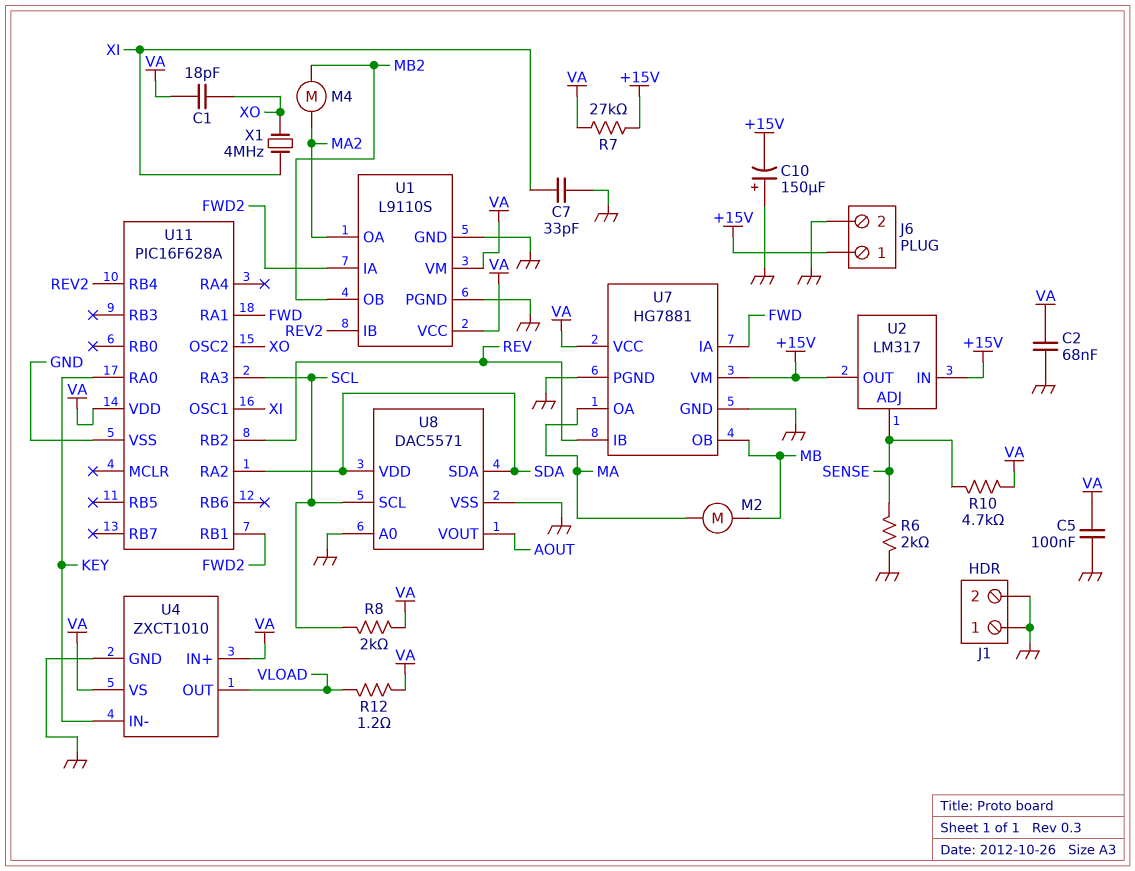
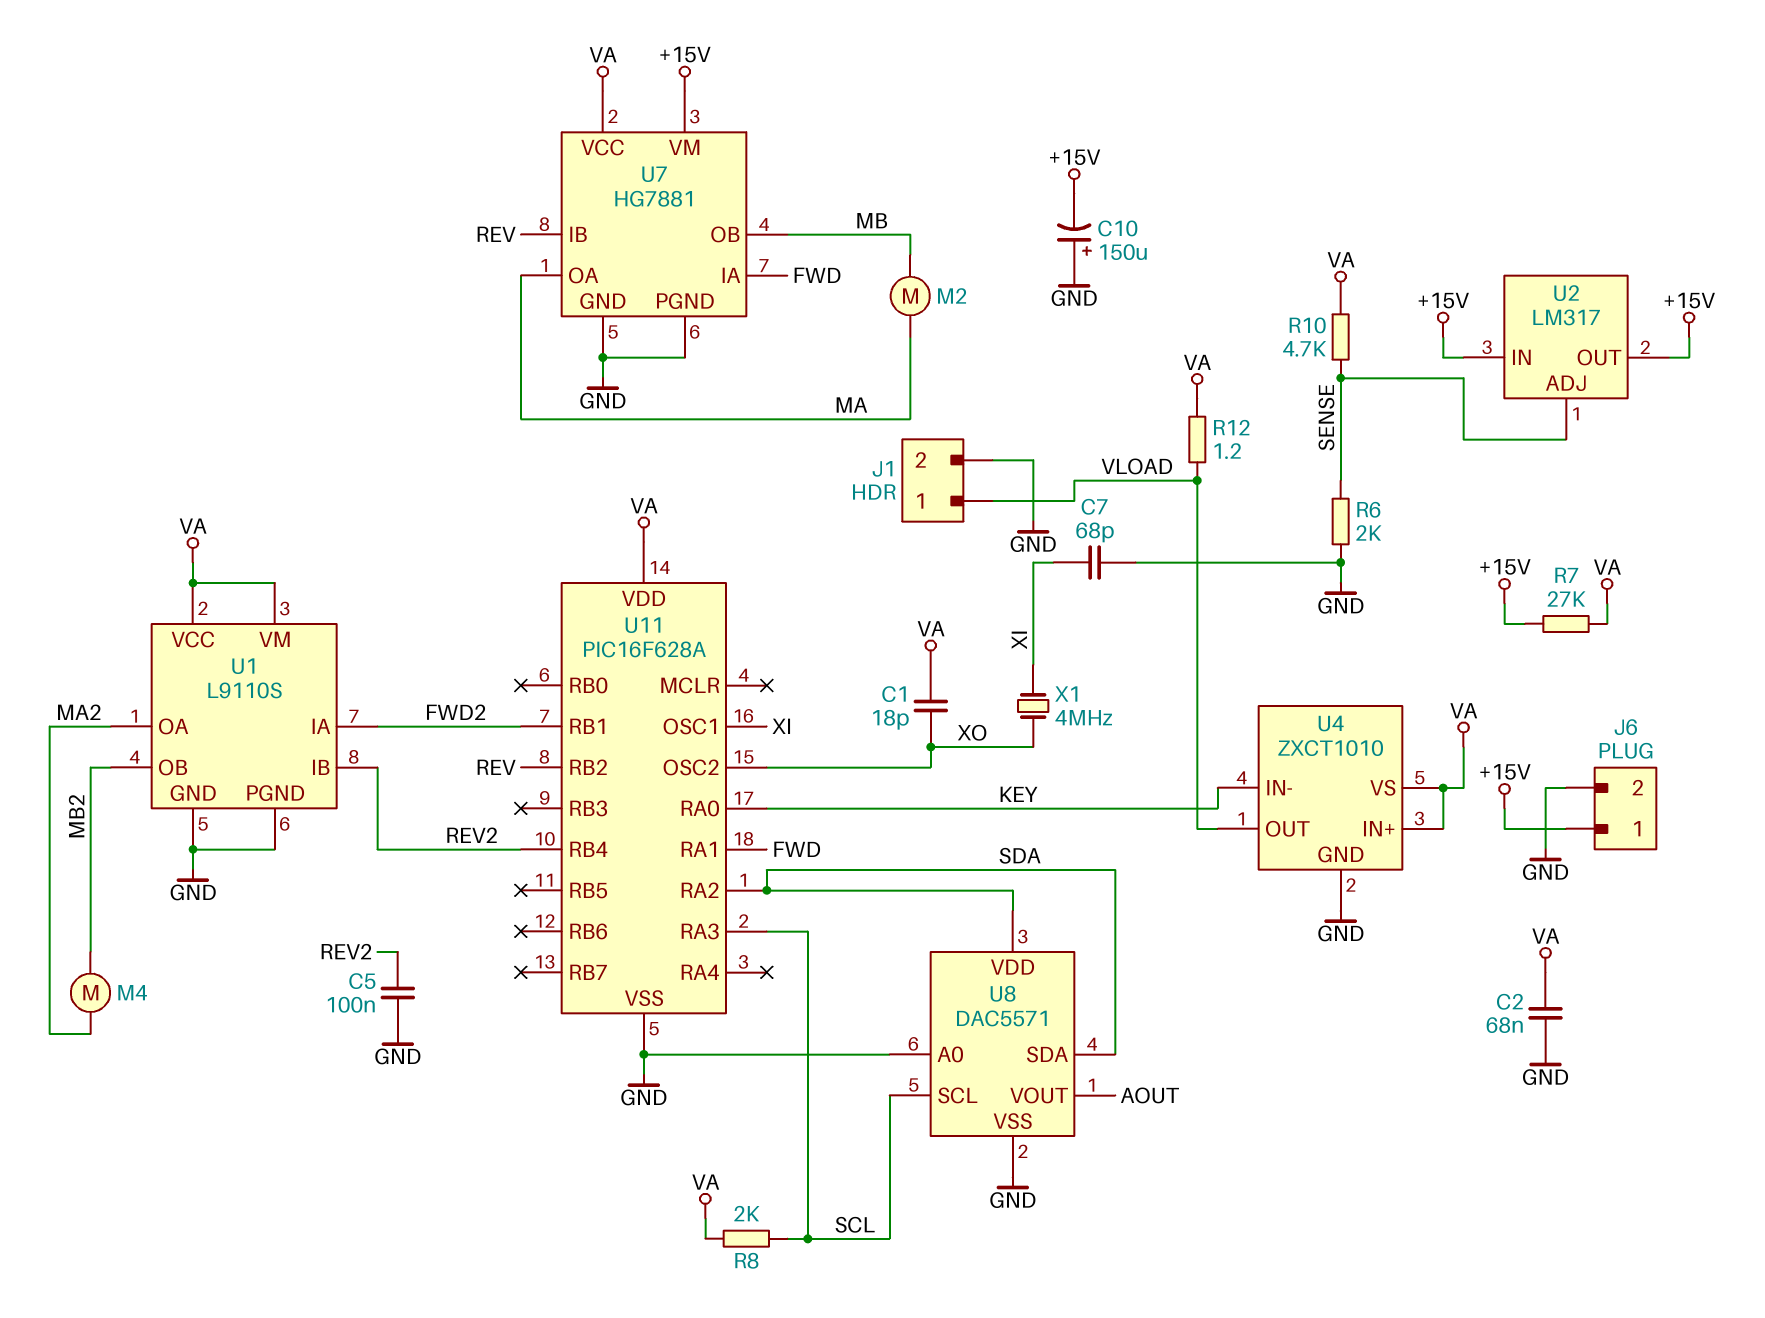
C5: 100nF (GND, VA) -> 100nF (GND, REV2)
C7: 33pF (GND, XI) -> 68pF (GND, XI)
J1 pin 1: GND -> VLOAD

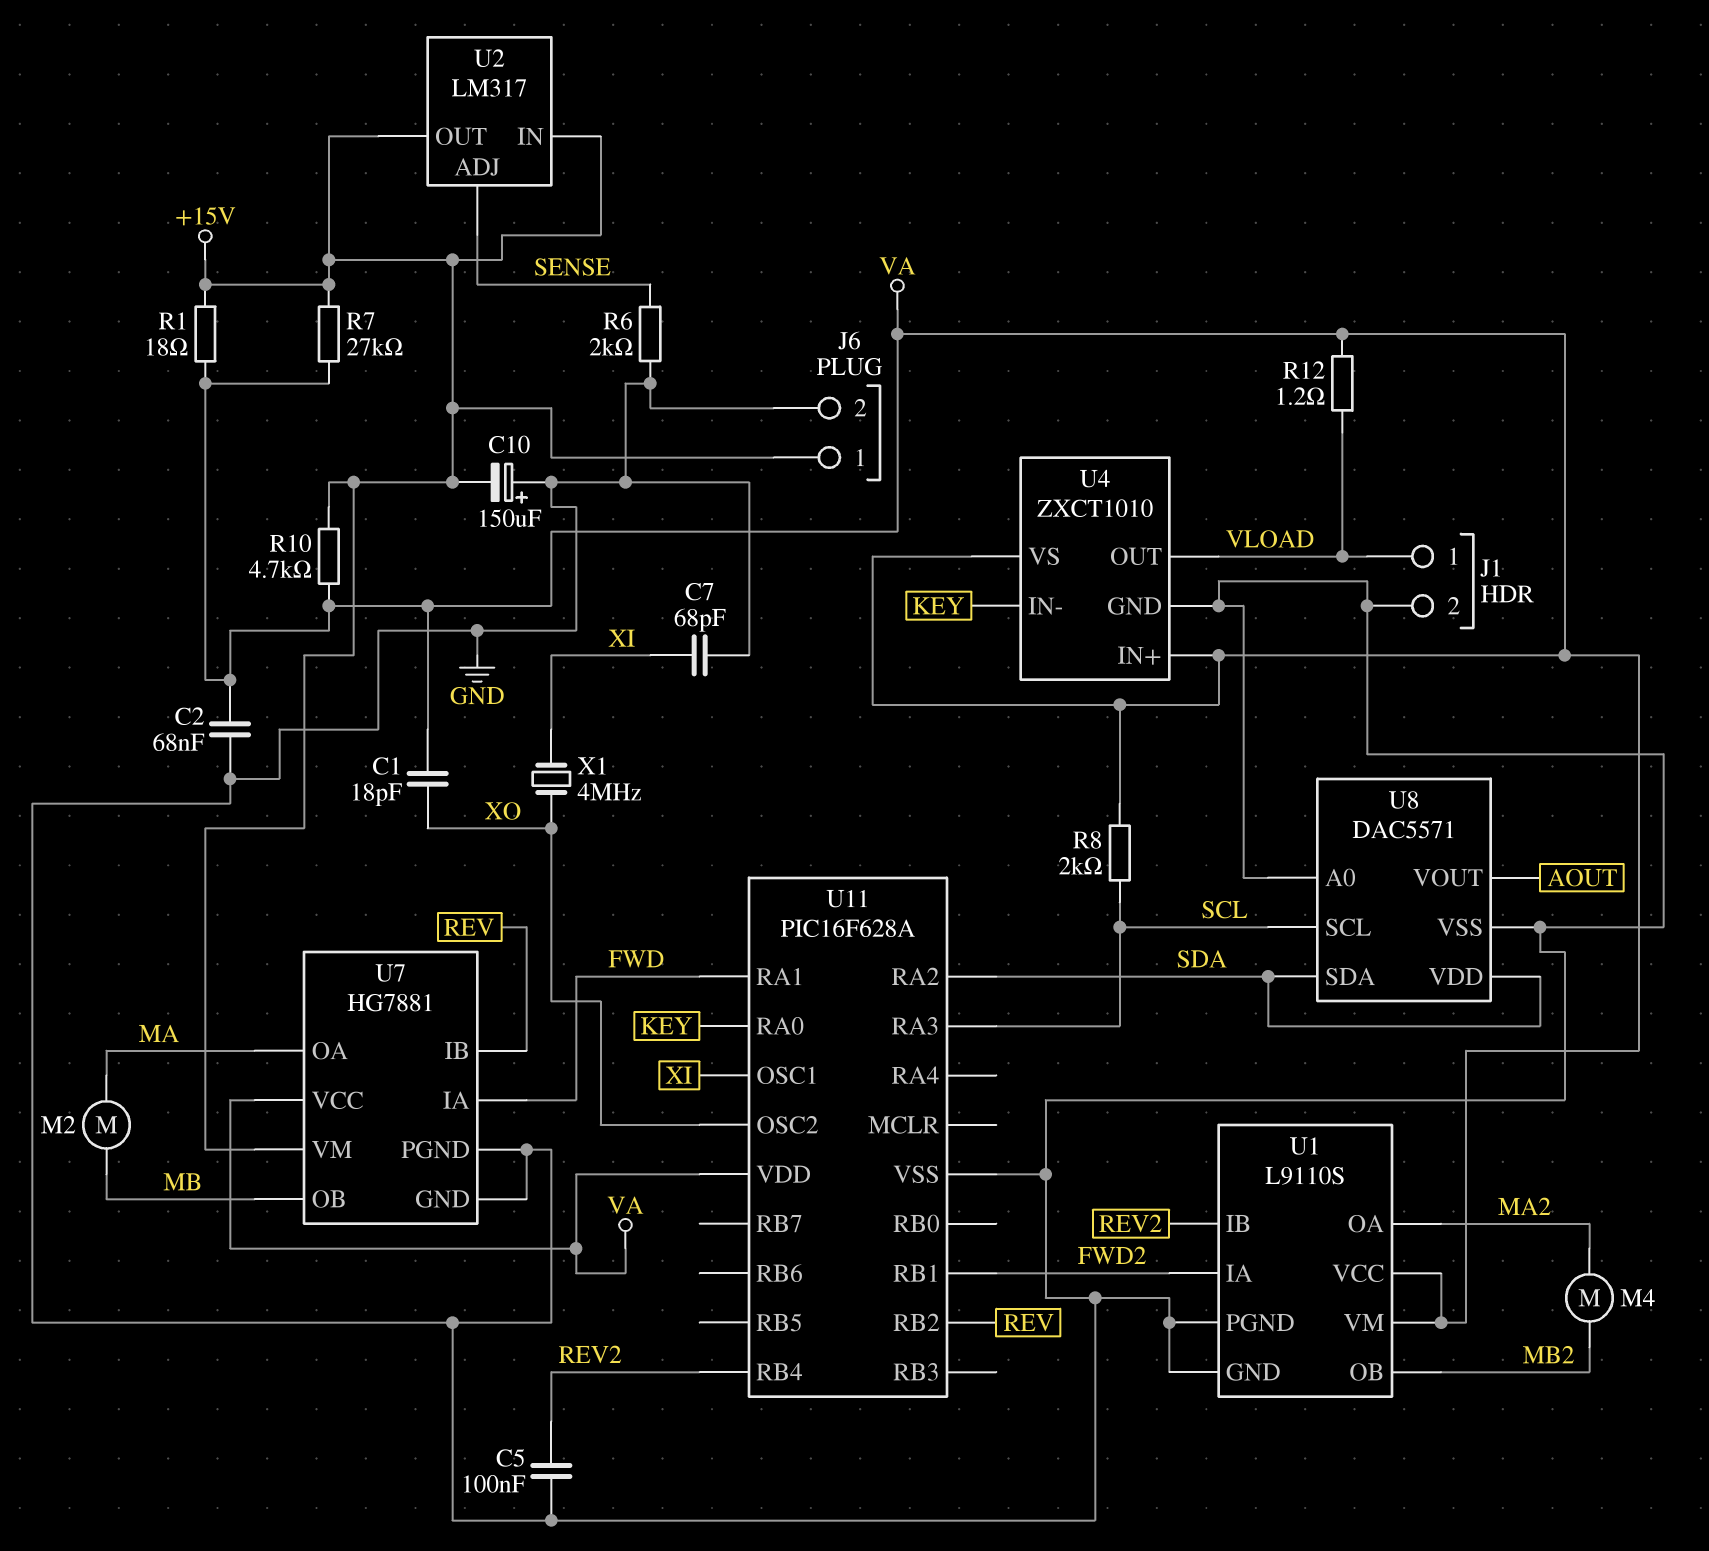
R1: none -> 18 (+15V, VA)
R10: 4.7k (SENSE, VA) -> 4.7k (+15V, VA)

